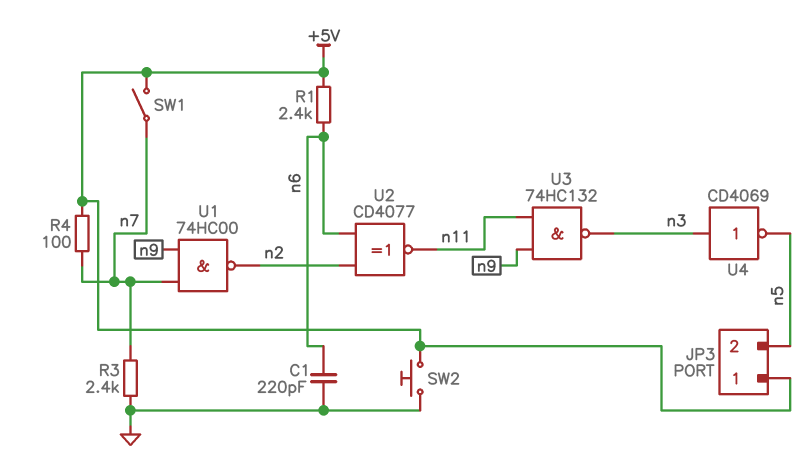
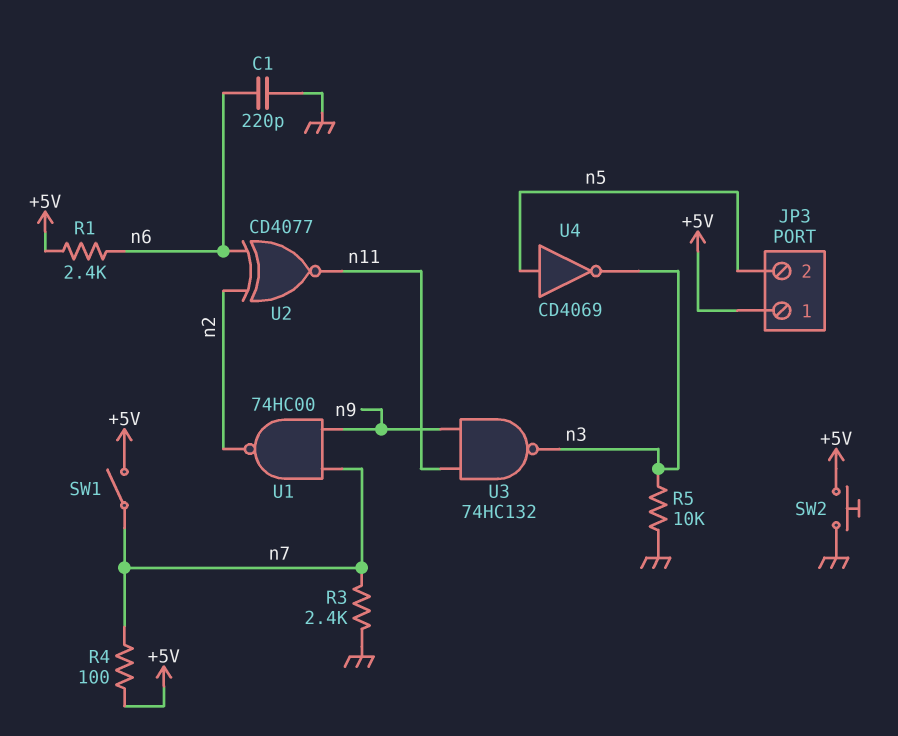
R5: none -> 10k (GND, n3)
U4: NOT CD4069 (in n3, out n5) -> NOT CD4069 (in n5, out n3)

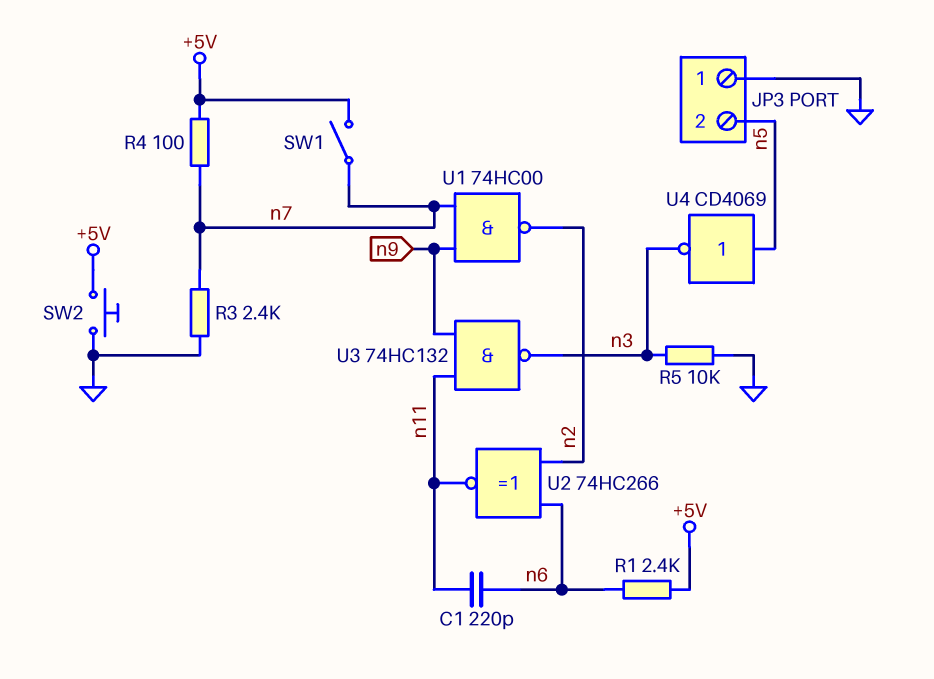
C1: 220pF (GND, n6) -> 220pF (n6, n11)
JP3 pin 1: +5V -> GND
U2: XNOR CD4077 (in n2, in n6, out n11) -> XNOR 74HC266 (in n2, in n6, out n11)

